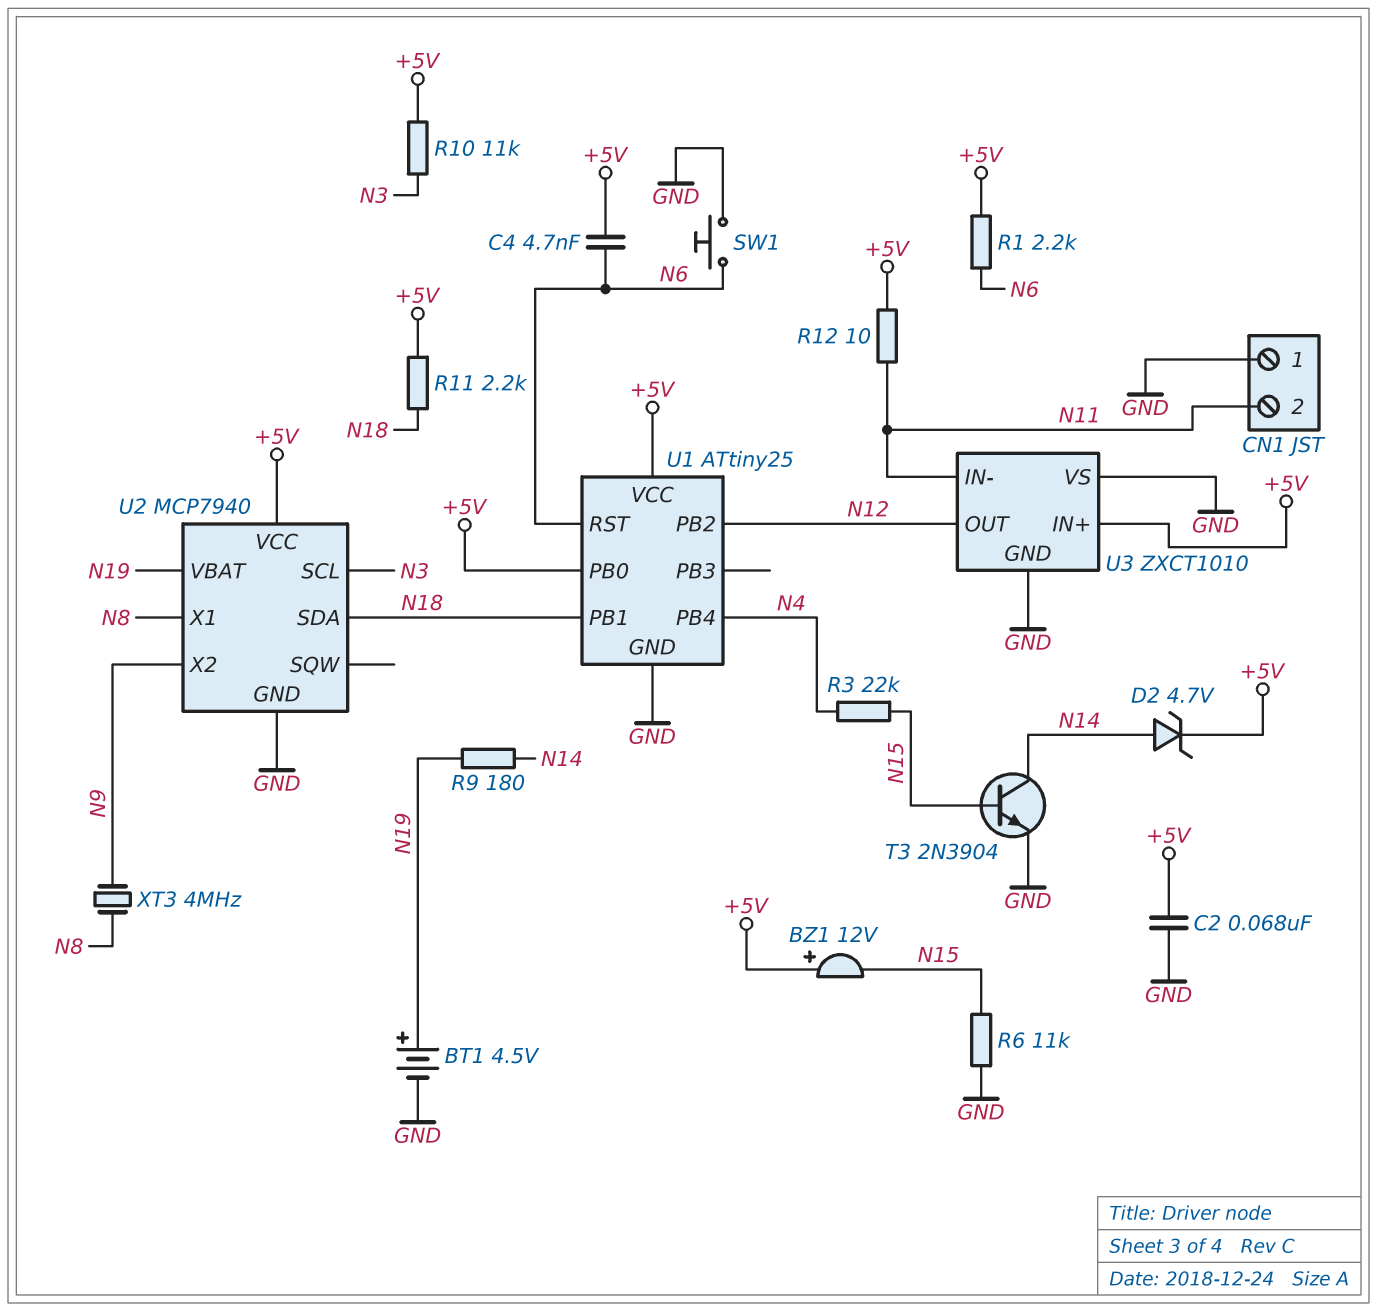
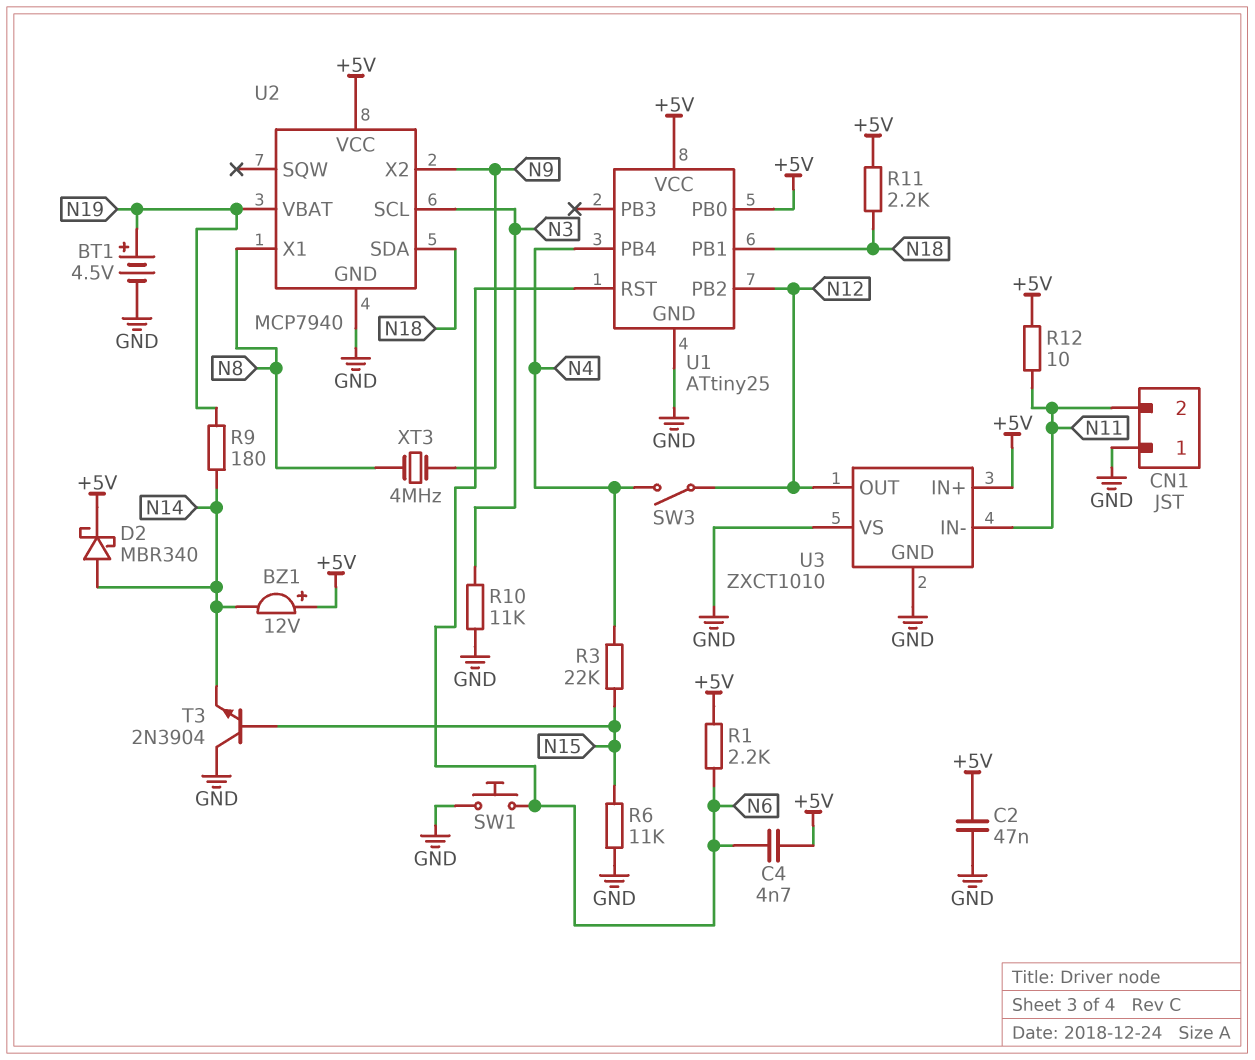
BZ1: buzzer 12V (plus +5V, minus N15) -> buzzer 12V (plus +5V, minus N14)
C2: 68nF (+5V, GND) -> 47nF (+5V, GND)
D2: zener 4.7V (A N14, K +5V) -> schottky MBR340 (A N14, K +5V)
R10: 11k (+5V, N3) -> 11k (GND, N3)
SW3: none -> switch (N4, N12)
T3: NPN 2N3904 (B N15, C N14, E GND) -> NPN 2N3904 (B N15, C GND, E N14)

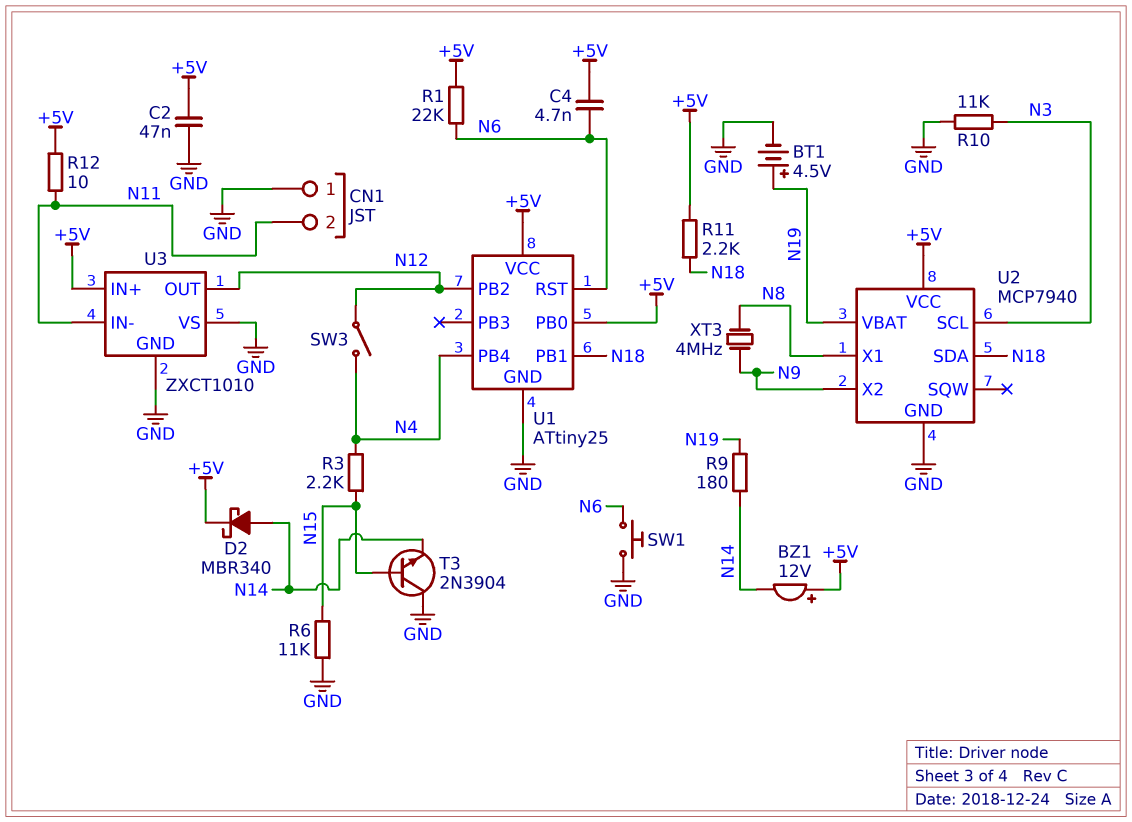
R1: 2.2k (+5V, N6) -> 22k (+5V, N6)
R3: 22k (N4, N15) -> 2.2k (N4, N15)

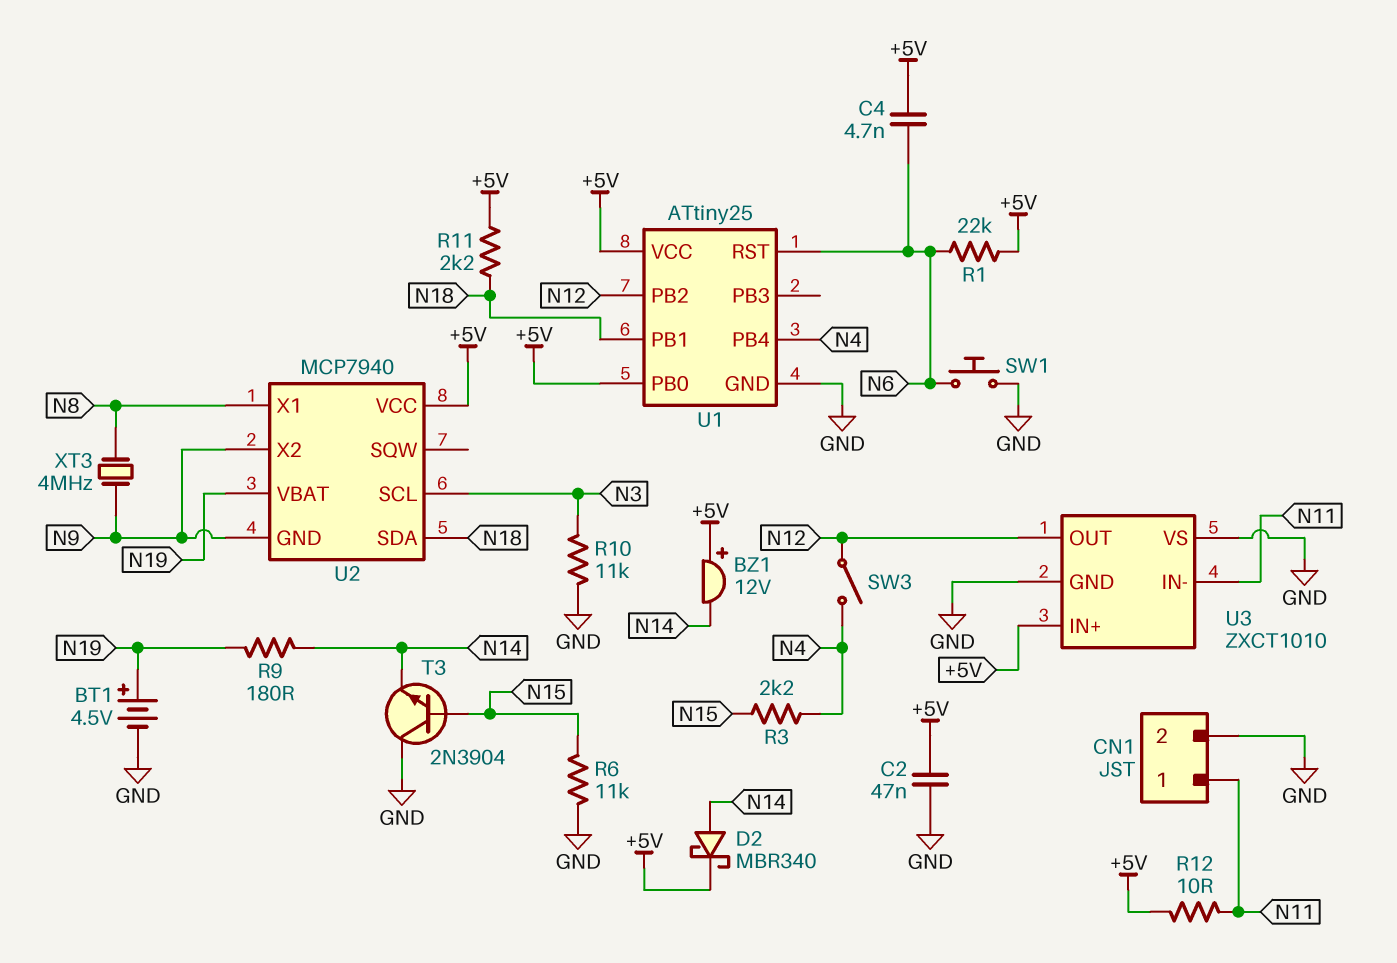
CN1 pin 1: GND -> N11
CN1 pin 2: N11 -> GND
U2 pin GND: GND -> N9

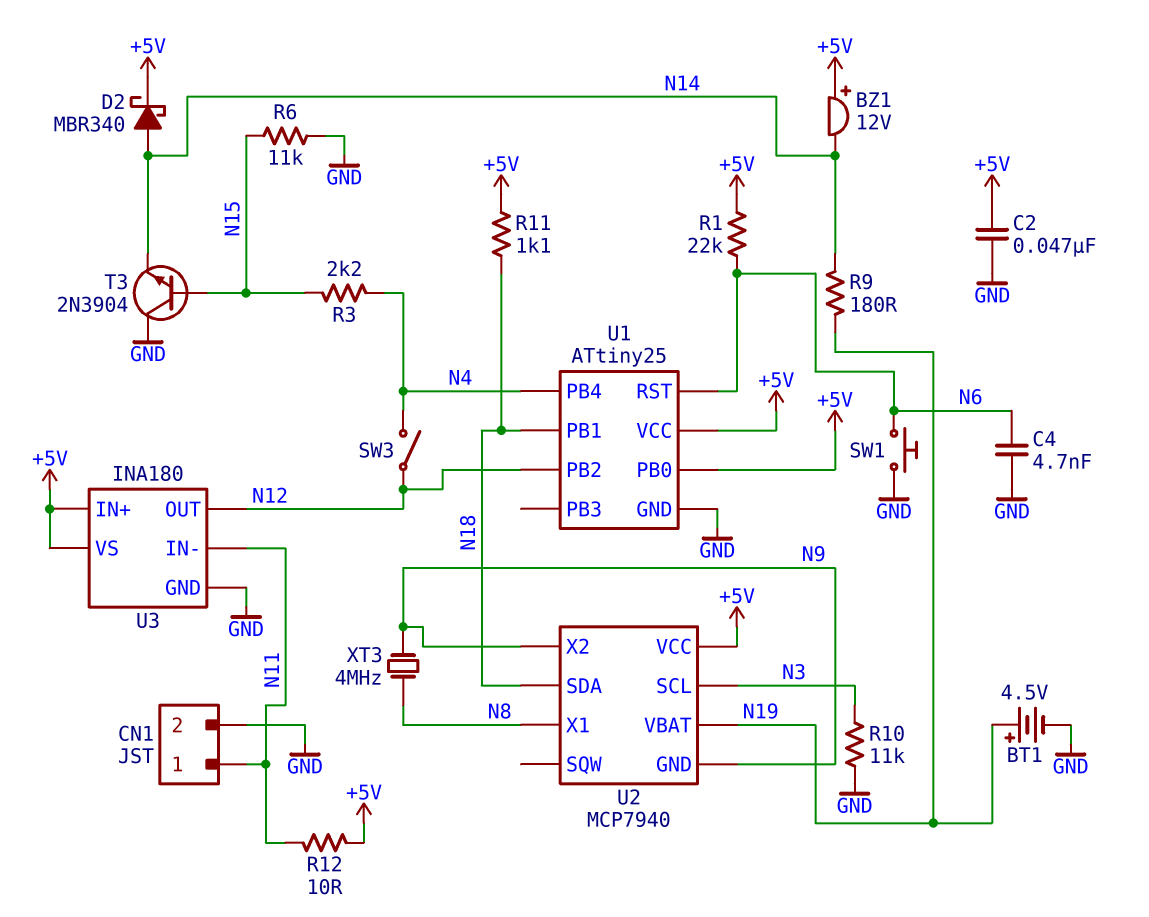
C4: 4.7nF (+5V, N6) -> 4.7nF (GND, N6)
R11: 2.2k (+5V, N18) -> 1.1k (+5V, N18)
U3: ZXCT1010 -> INA180
U3 pin VS: GND -> +5V

